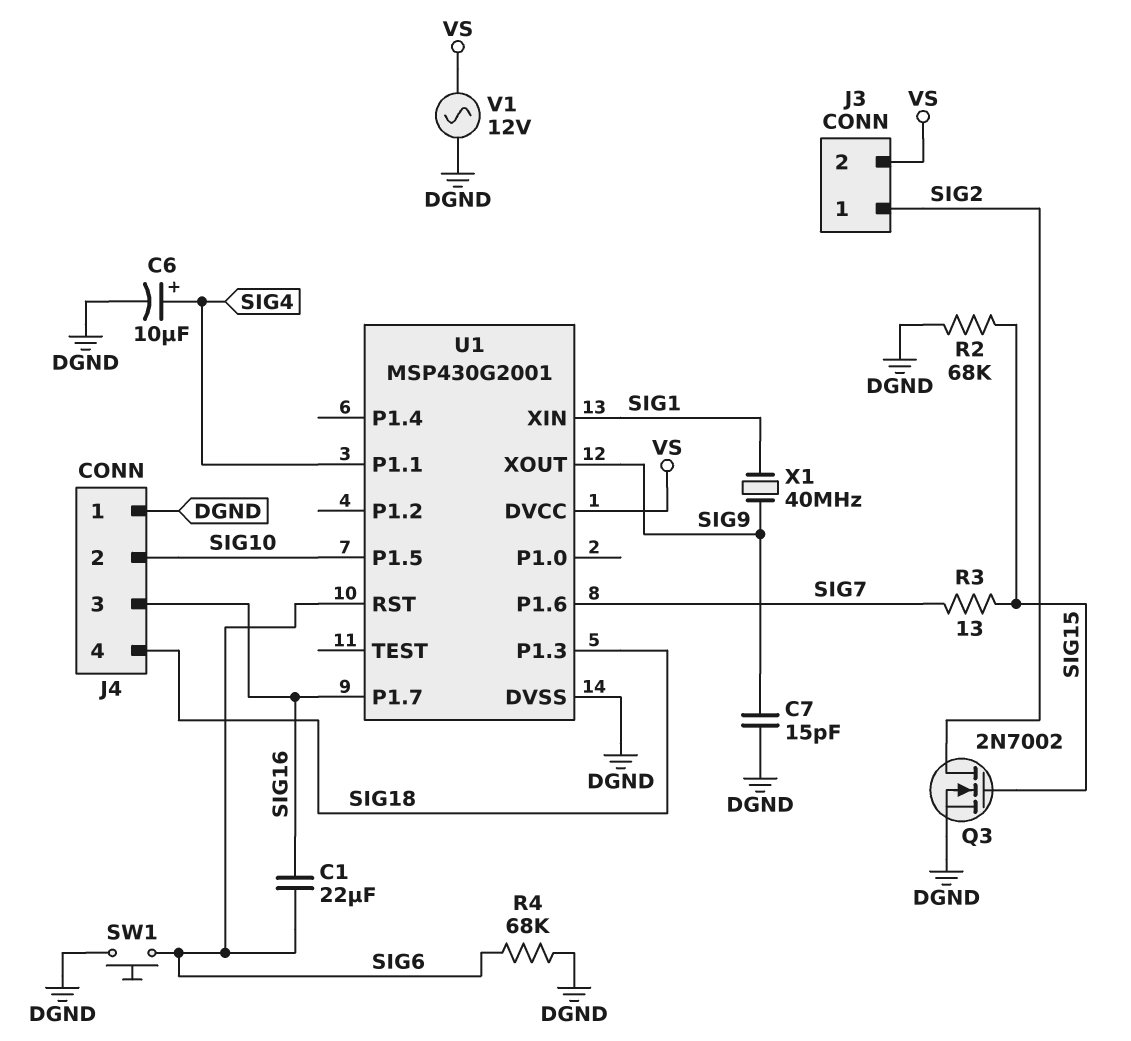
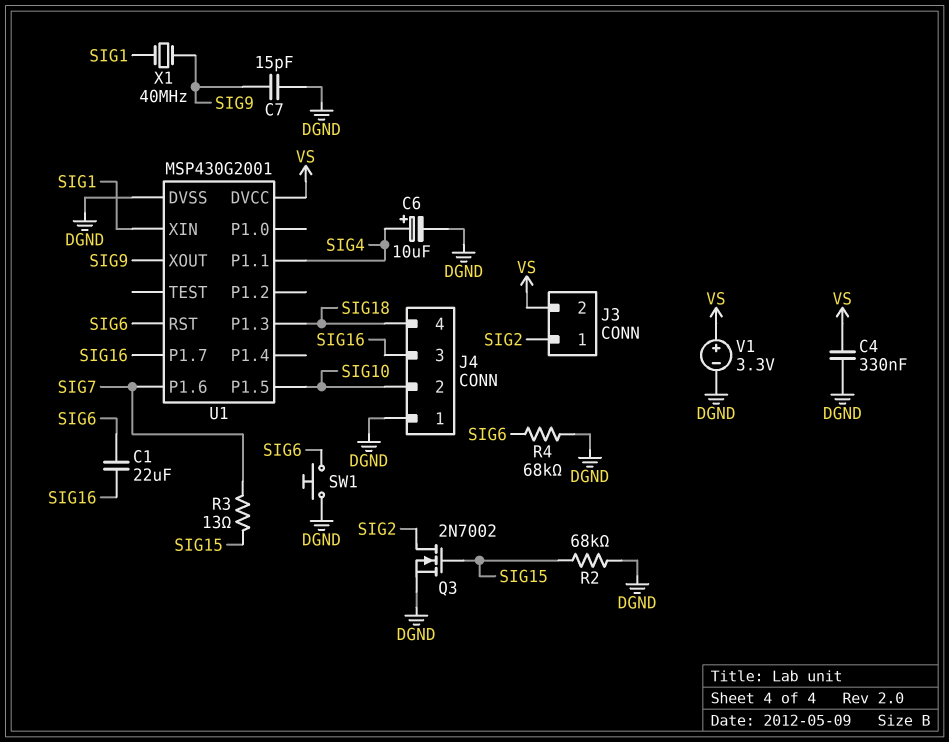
C4: none -> 330nF (DGND, VS)
V1: AC 12V (DGND, VS) -> 3.3V (plus VS, minus DGND)

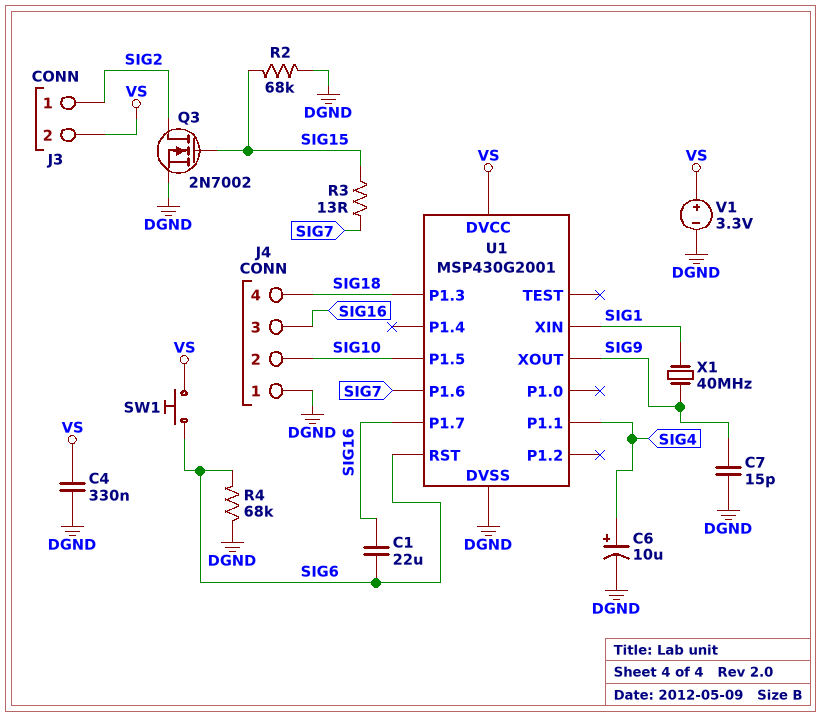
SW1: button (DGND, SIG6) -> button (SIG6, VS)

